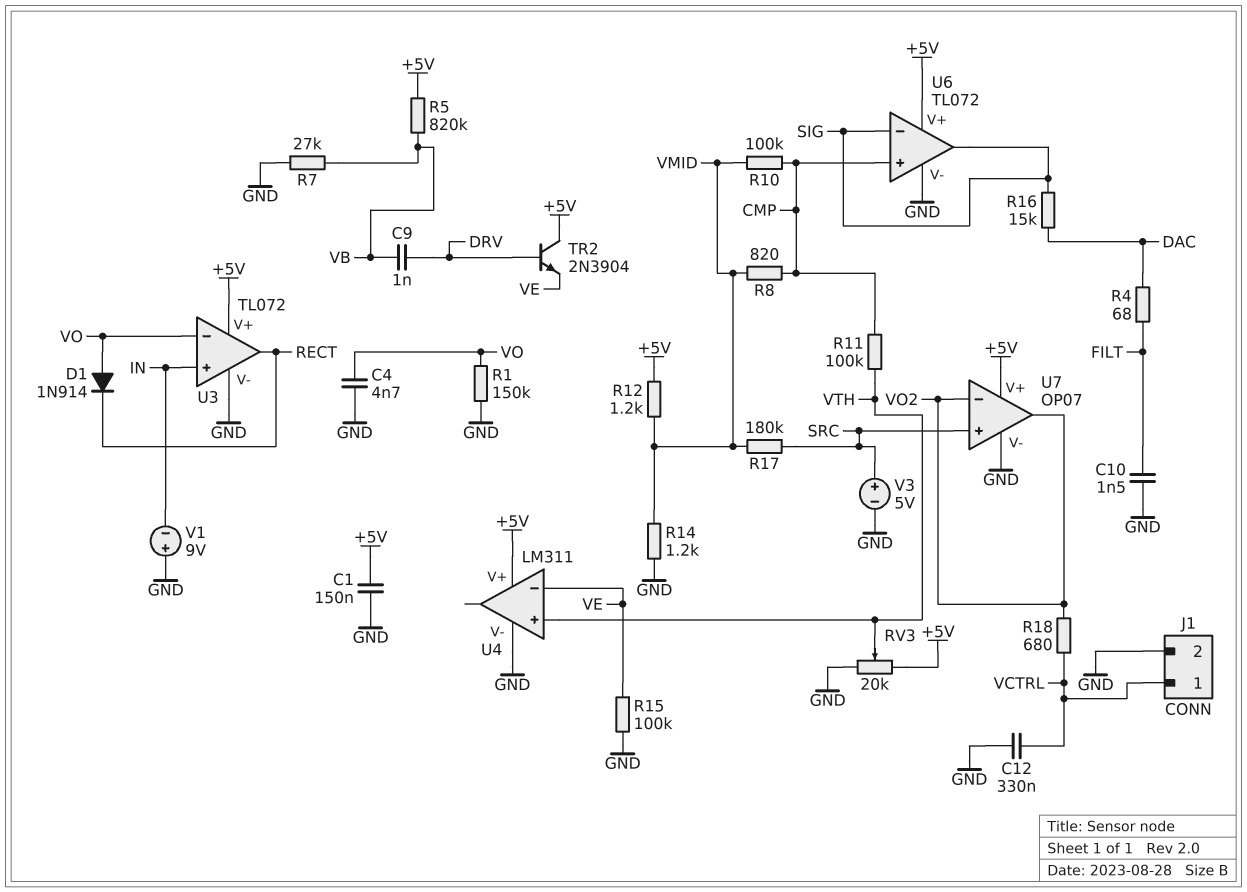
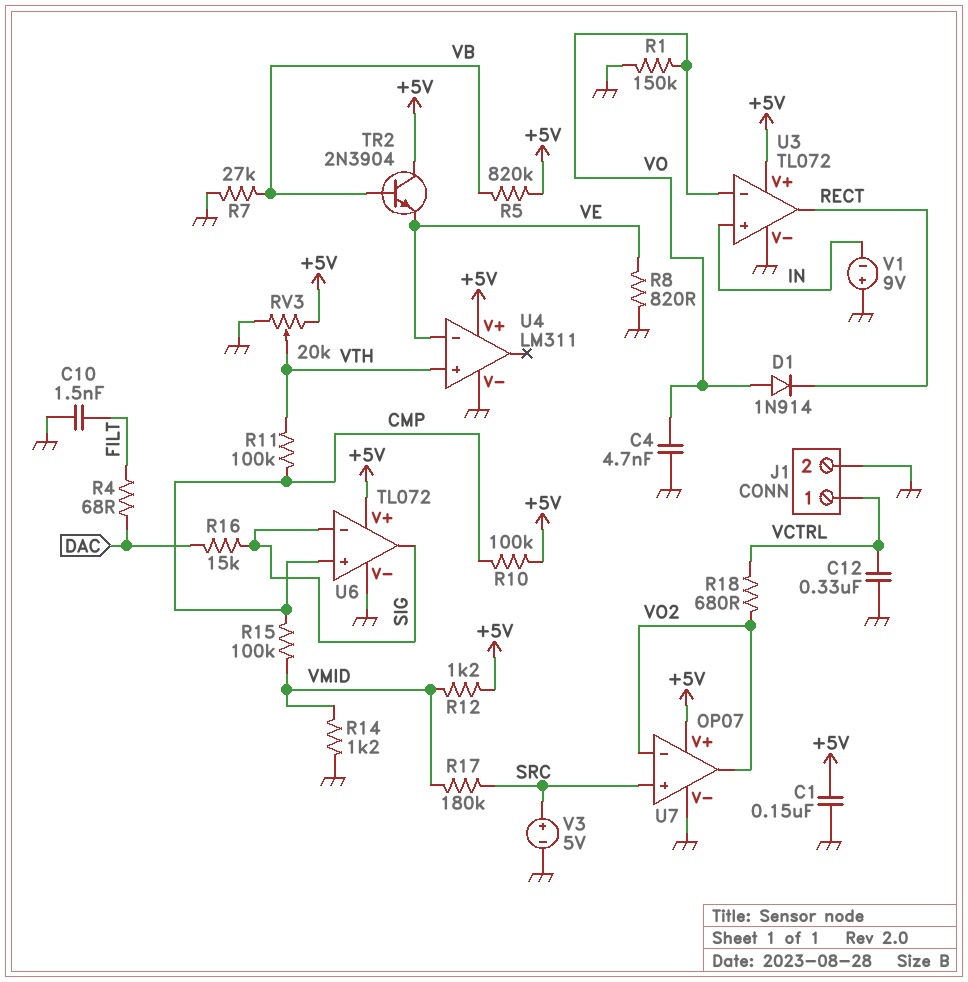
C9: 1nF (DRV, VB) -> none
R8: 820 (CMP, VMID) -> 820 (GND, VE)
R10: 100k (CMP, VMID) -> 100k (+5V, CMP)
R15: 100k (GND, VE) -> 100k (CMP, VMID)
TR2: NPN 2N3904 (B DRV, C +5V, E VE) -> NPN 2N3904 (B VB, C +5V, E VE)

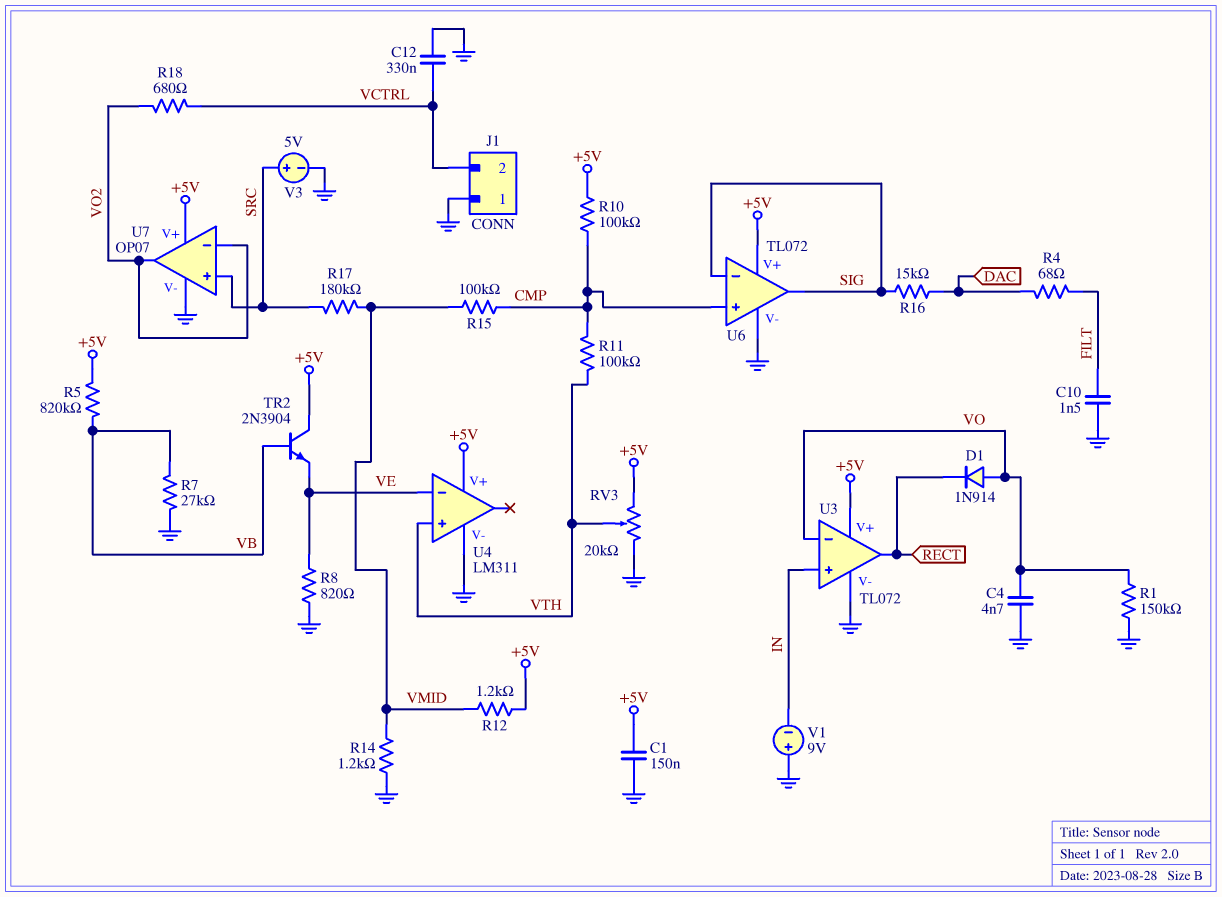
J1 pin 1: VCTRL -> GND
J1 pin 2: GND -> VCTRL

